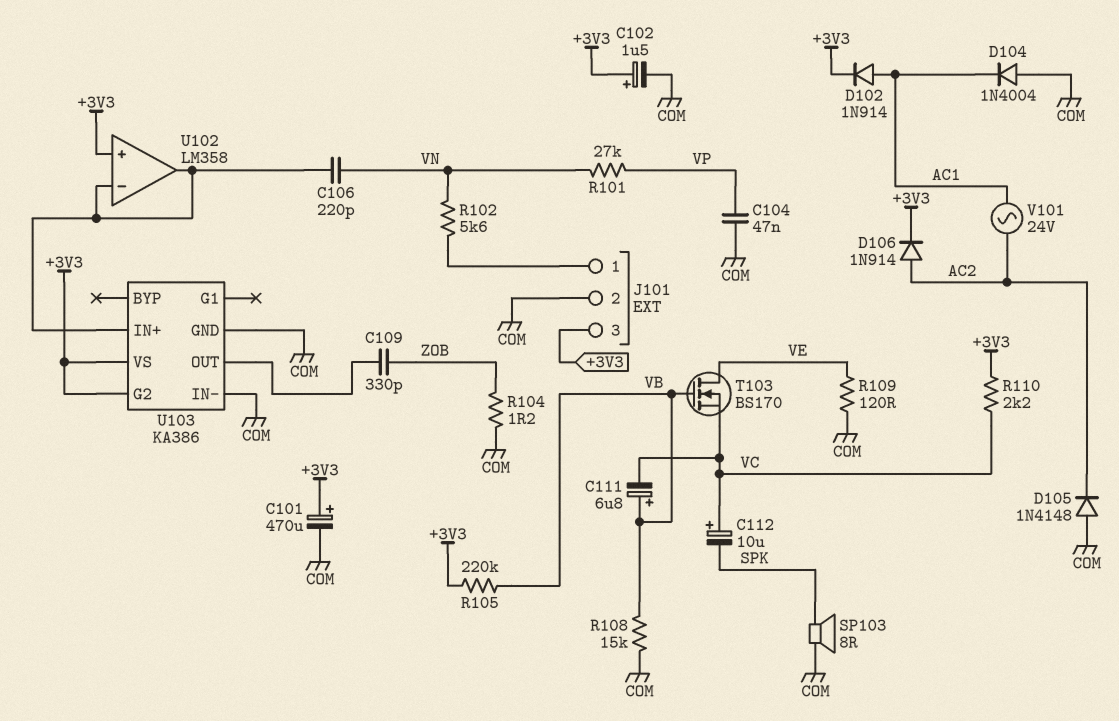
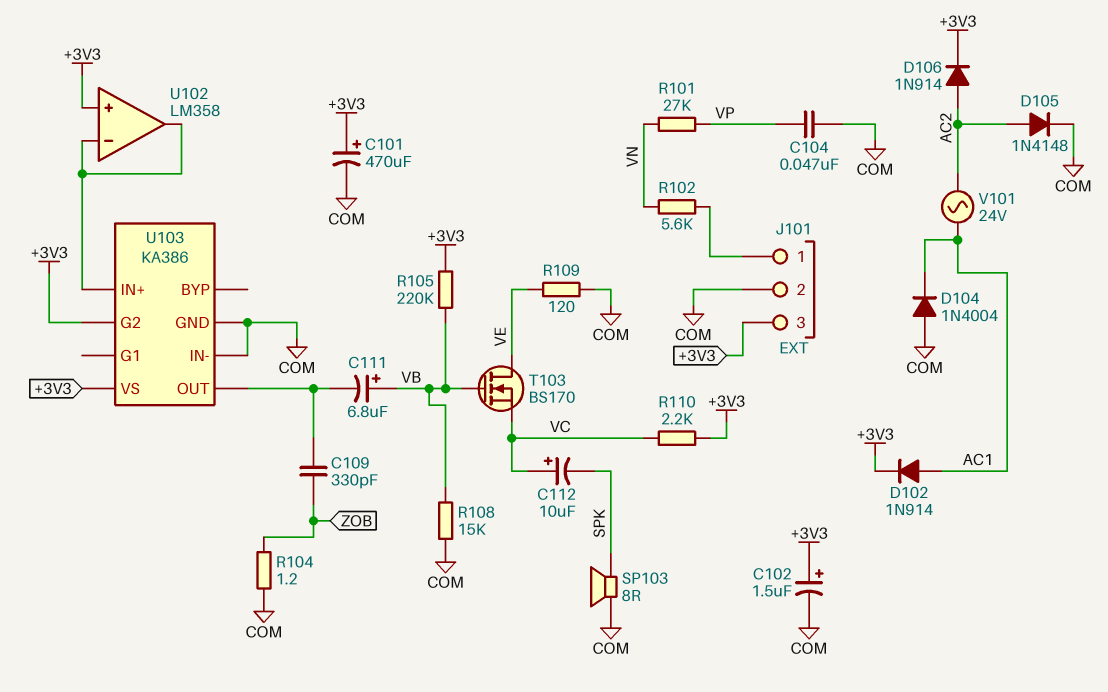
C106: 220pF (U102/in-, VN) -> none
C111: 6.8uF (plus VB, minus VC) -> 6.8uF (plus VB, minus U103/OUT)
D105: diode 1N4148 (A COM, K AC2) -> diode 1N4148 (A AC2, K COM)

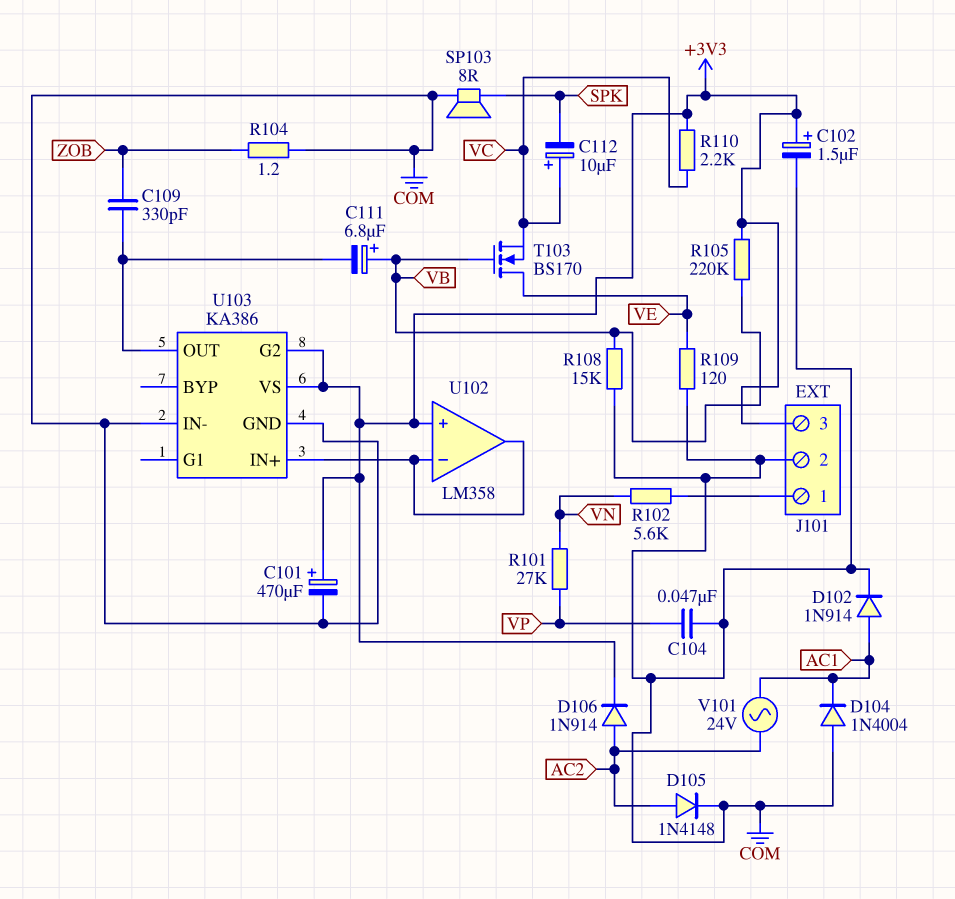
D102: diode 1N914 (A AC1, K +3V3) -> diode 1N914 (A AC1, K COM)

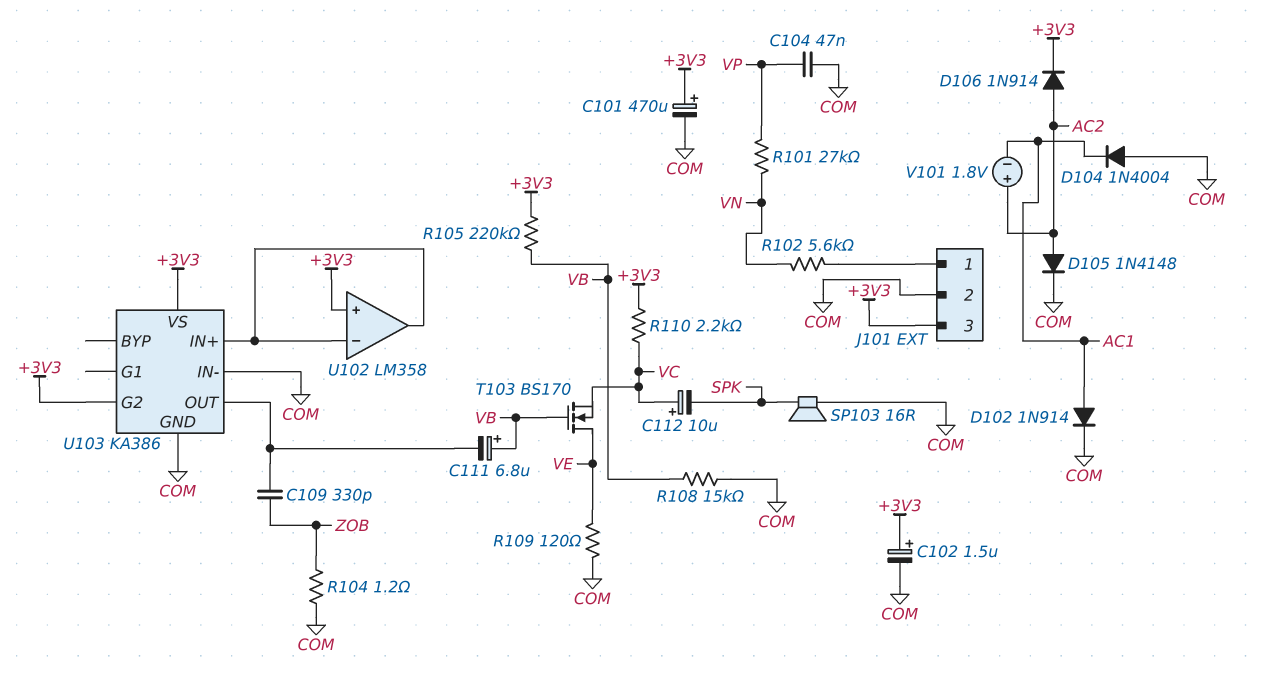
SP103: speaker 8R (COM, SPK) -> speaker 16R (COM, SPK)
V101: AC 24V (AC1, AC2) -> 1.8V (plus AC2, minus AC1)

